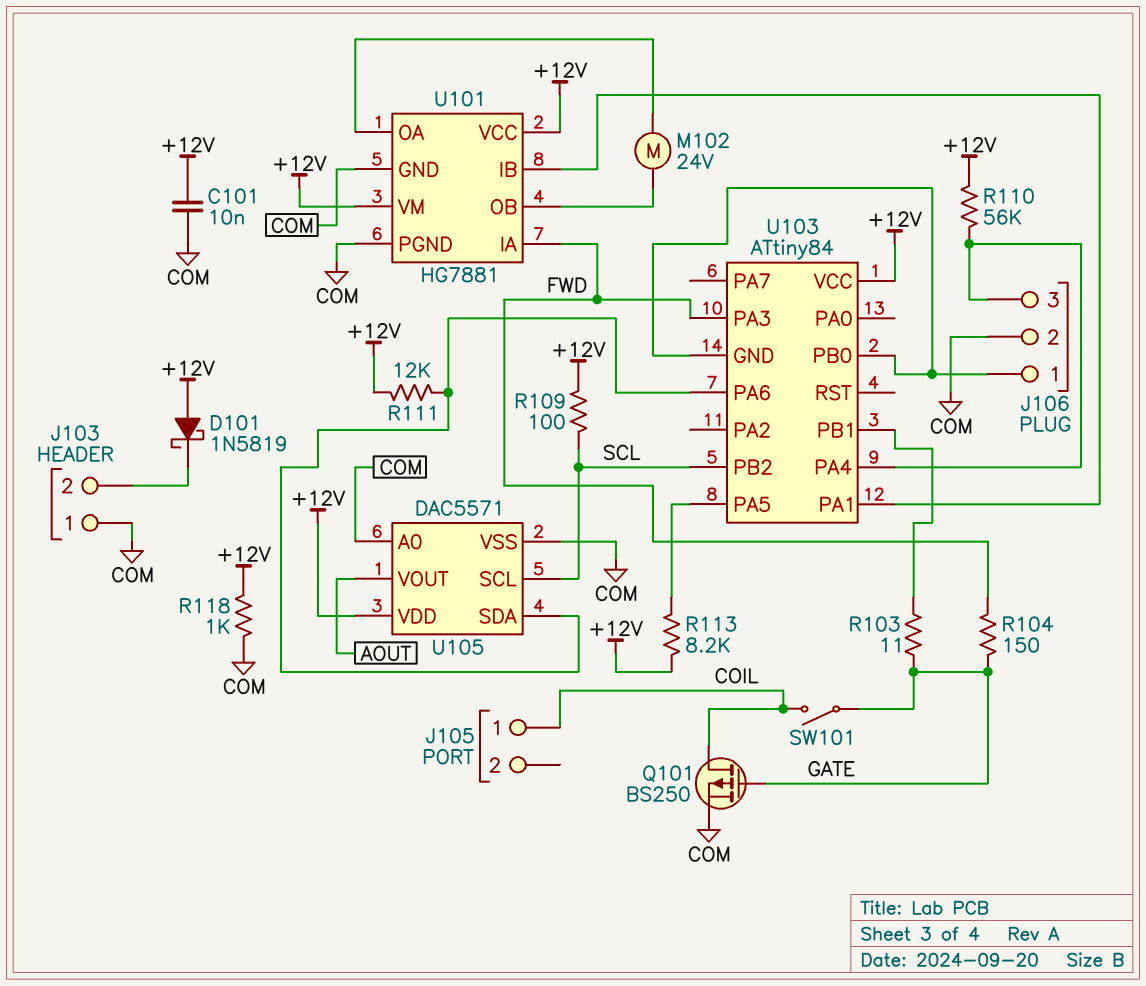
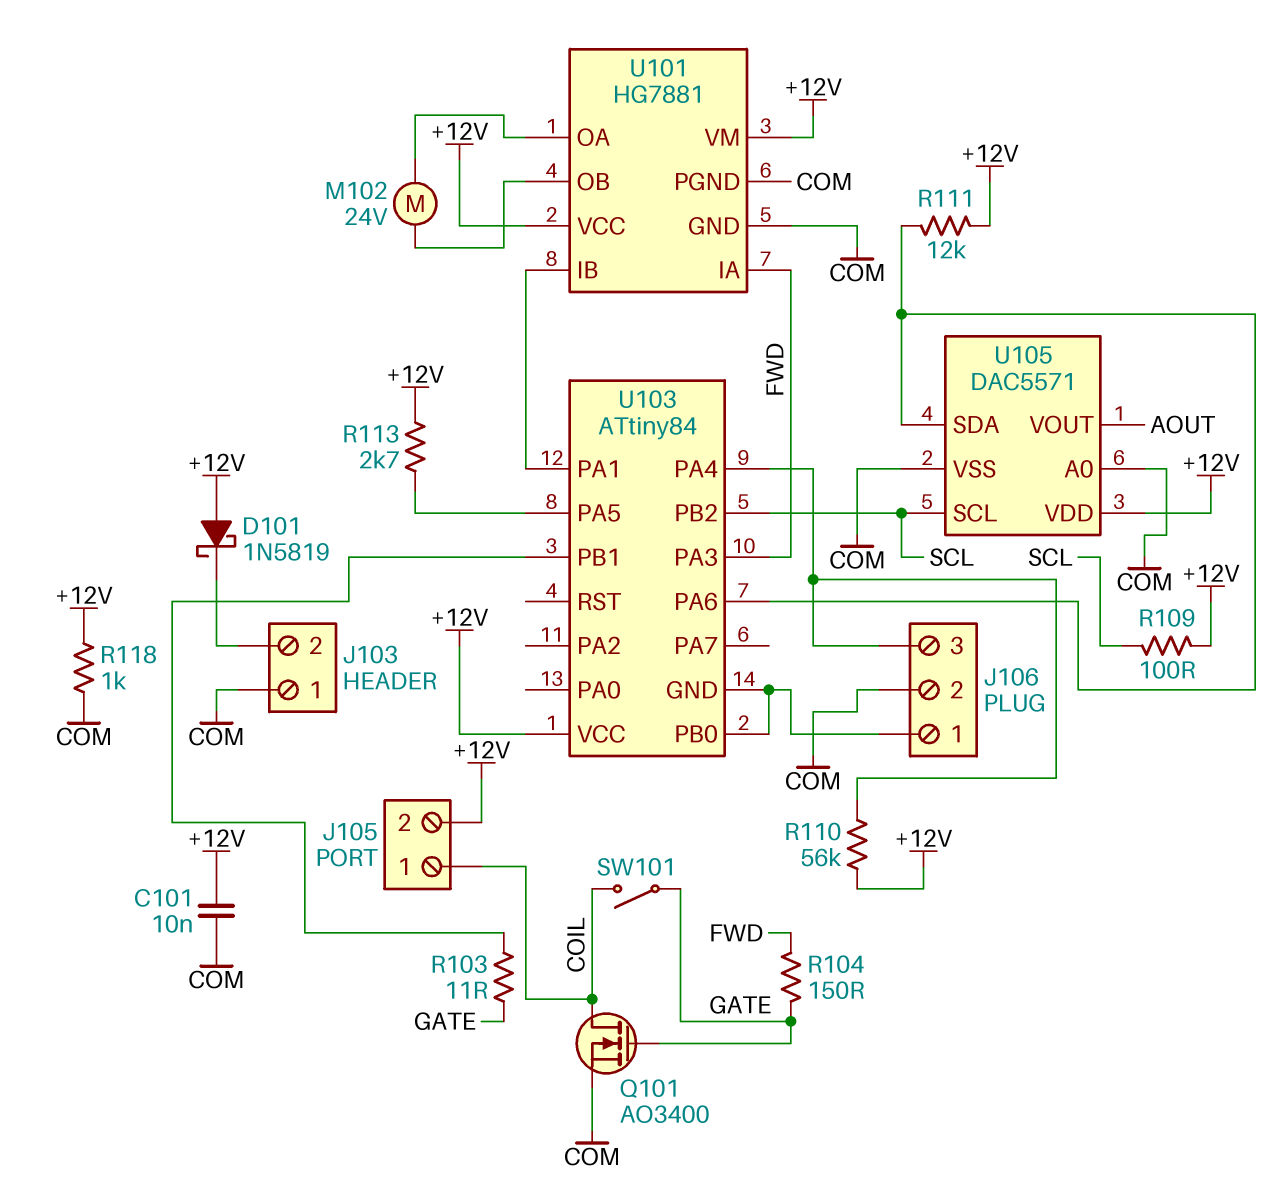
J105 pin 2: none -> +12V
Q101: PMOS BS250 (G GATE, D COIL, S COM) -> NMOS AO3400 (G GATE, D COIL, S COM)
R113: 8.2k (+12V, U103/PA5) -> 2.7k (+12V, U103/PA5)

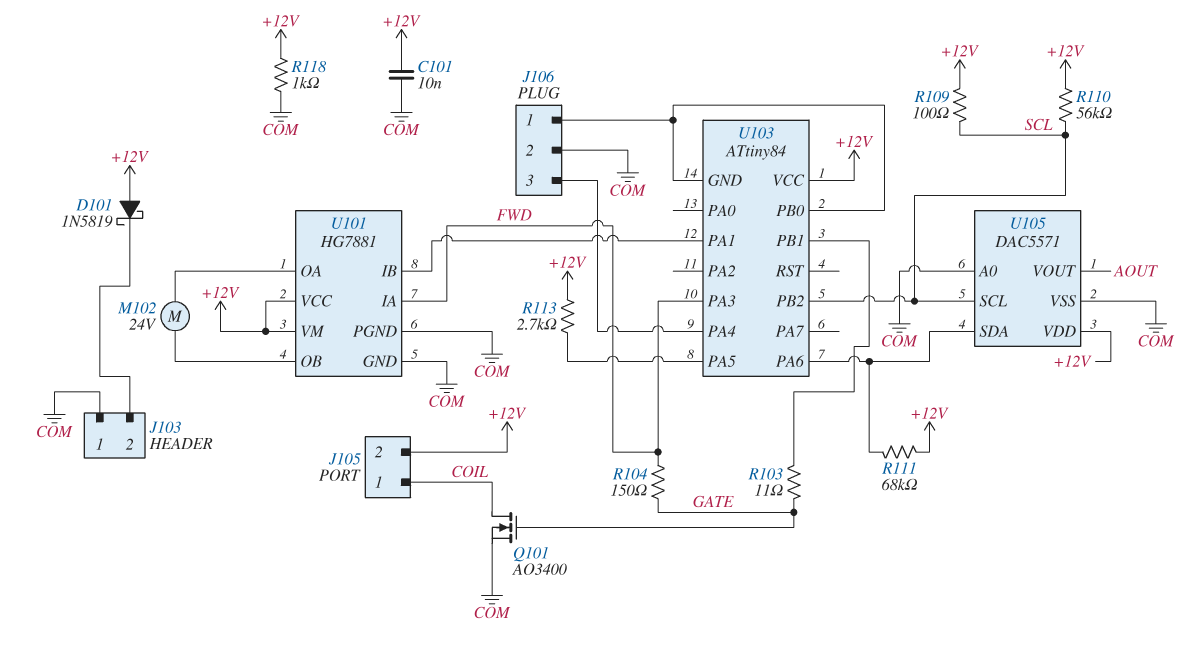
R110: 56k (+12V, J106/3) -> 56k (+12V, SCL)
R111: 12k (+12V, U103/PA6) -> 68k (+12V, U103/PA6)
SW101: switch (COIL, GATE) -> none

